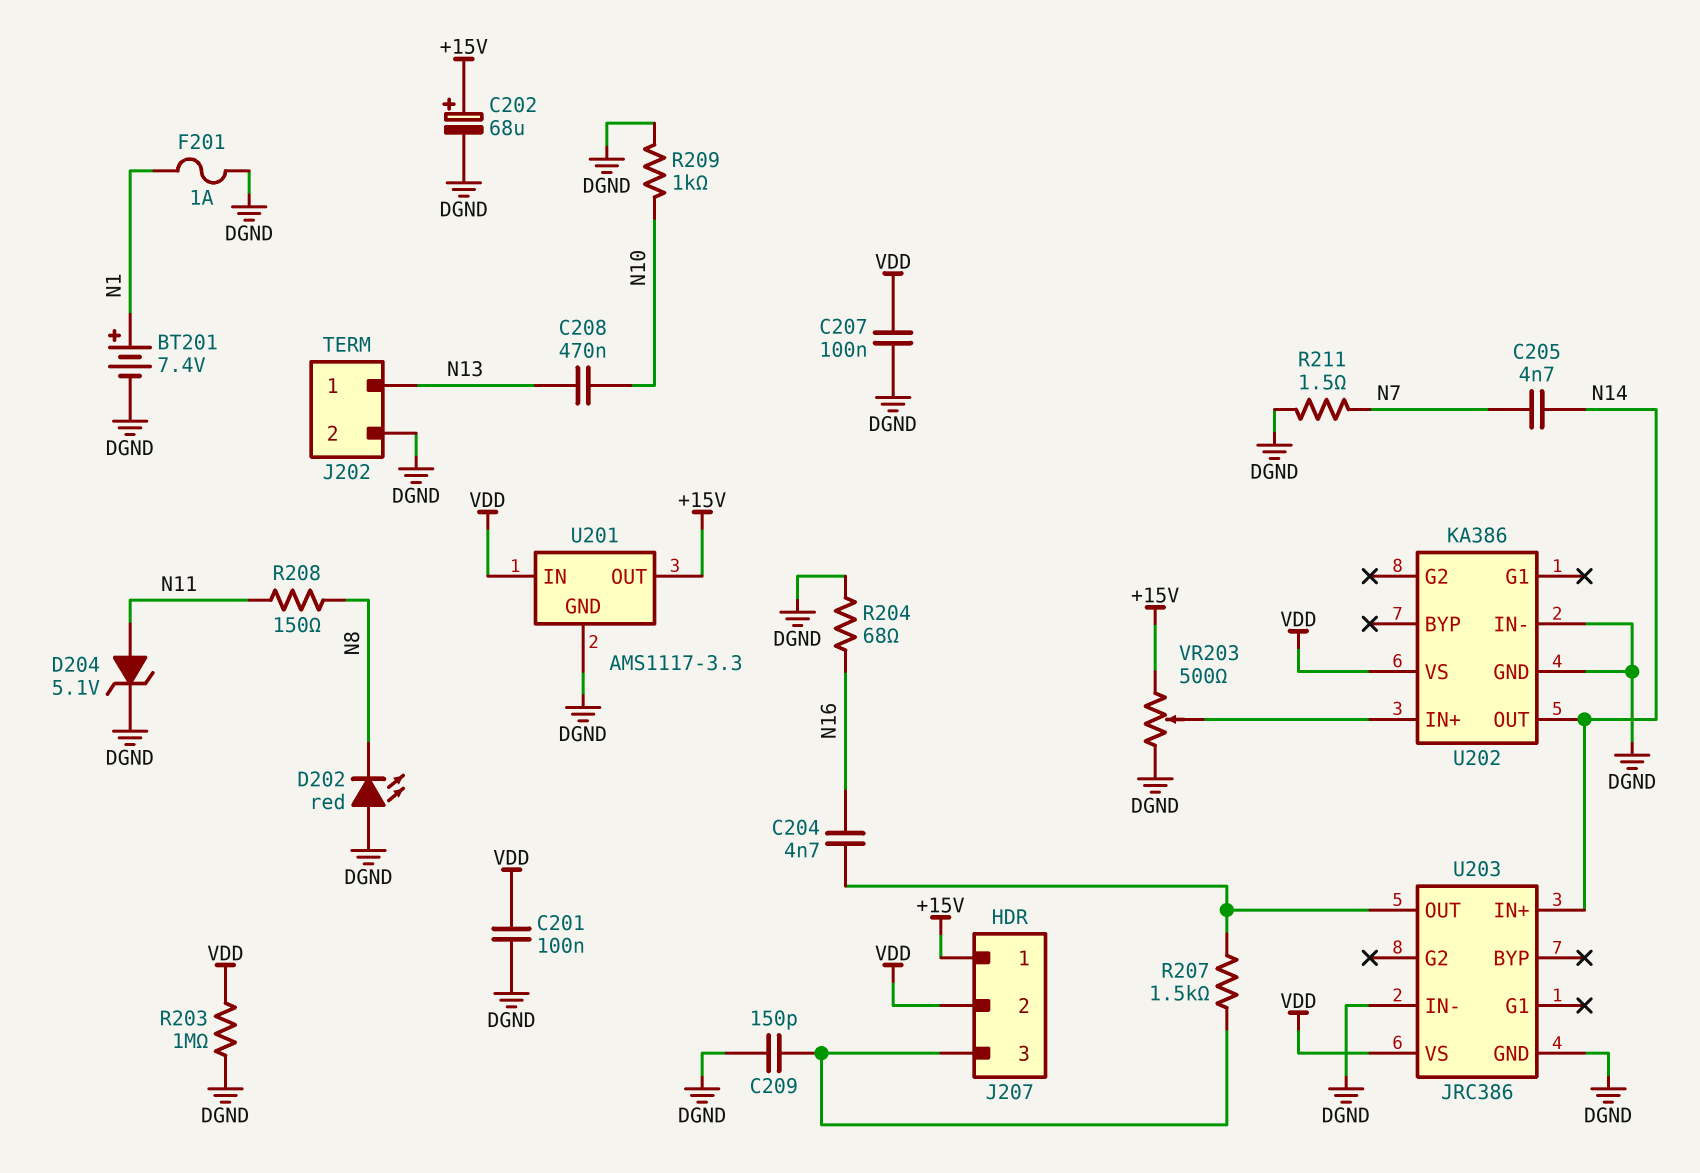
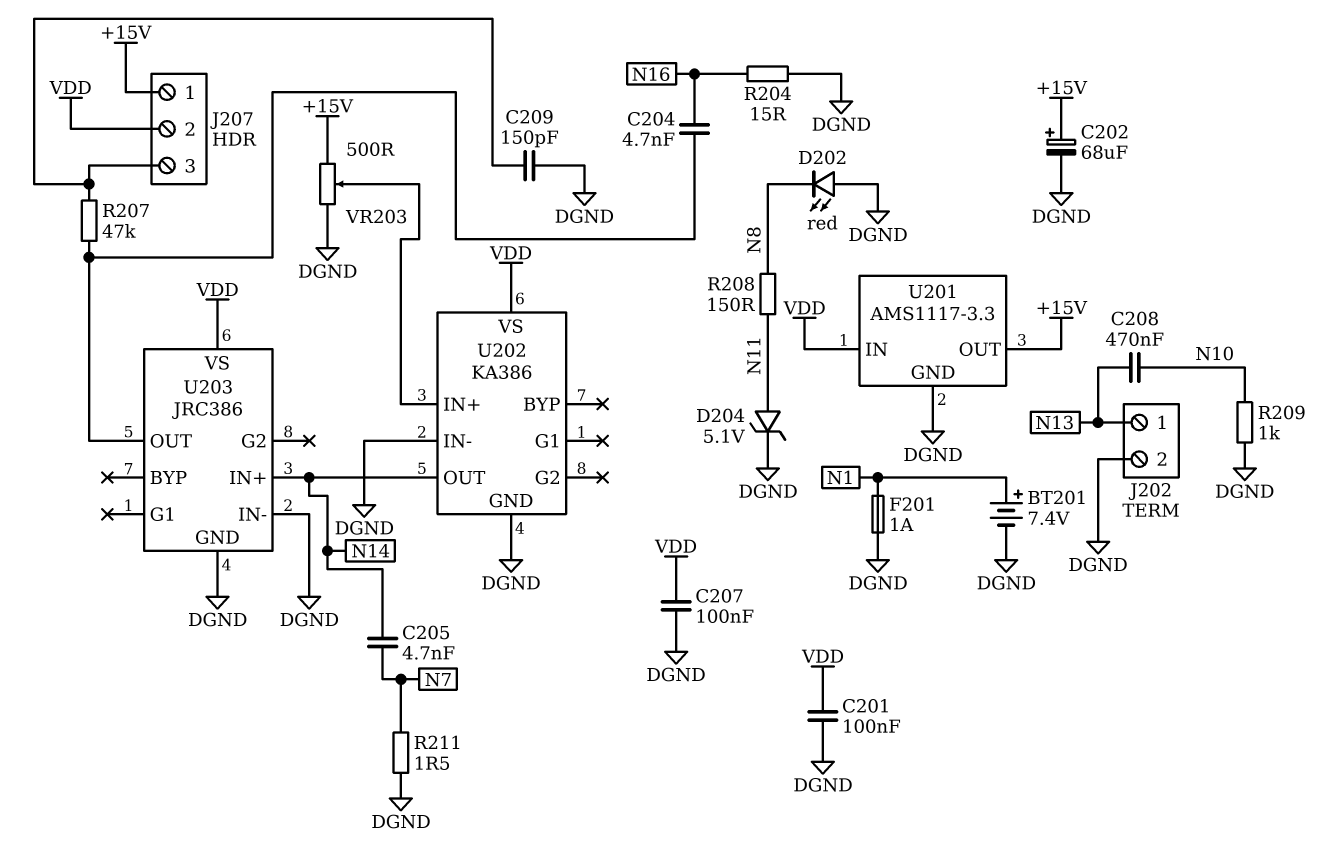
R203: 1M (DGND, VDD) -> none
R204: 68 (DGND, N16) -> 15 (DGND, N16)
R207: 1.5k (J207/3, U203/OUT) -> 47k (J207/3, U203/OUT)

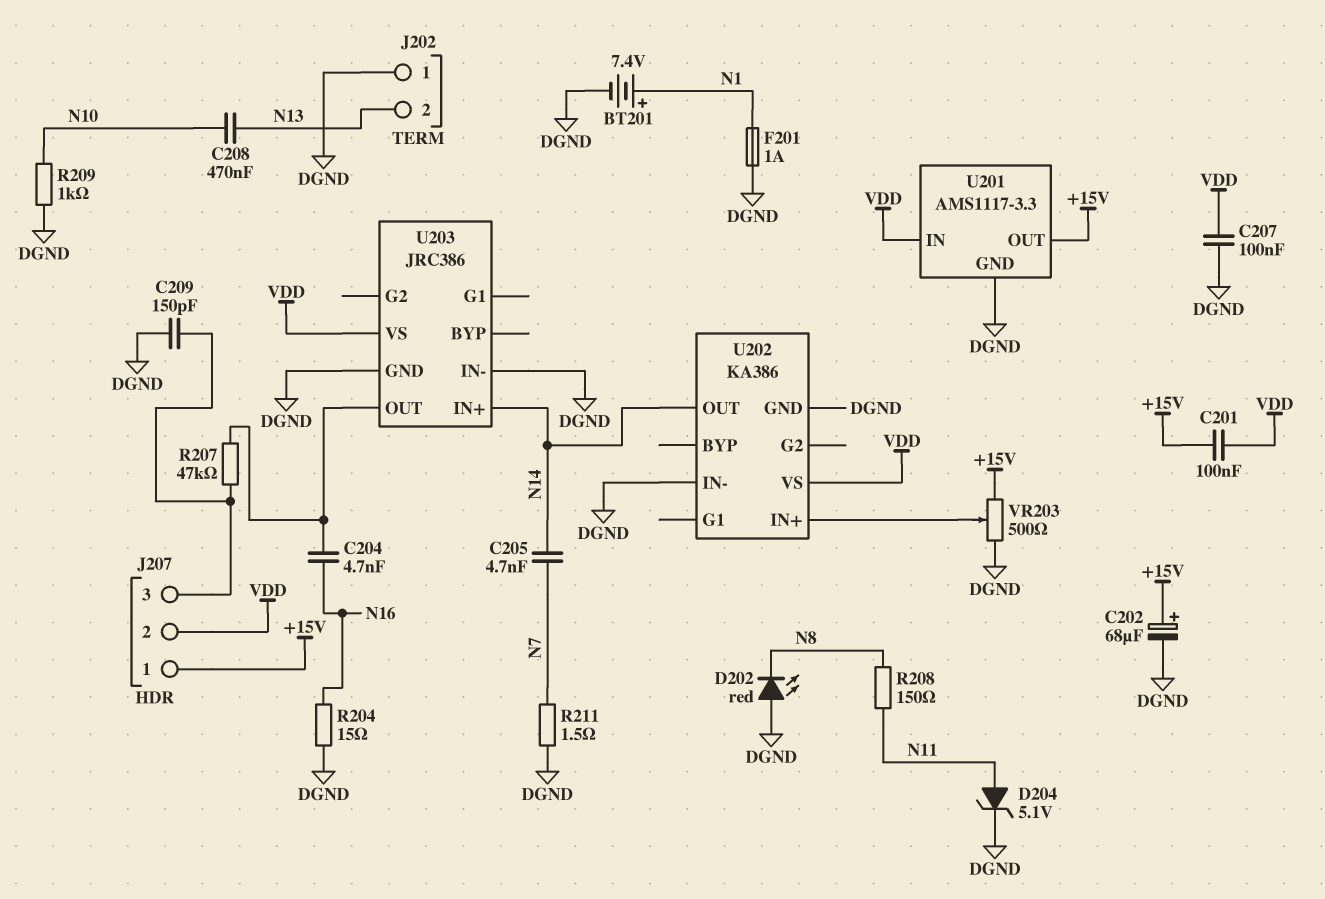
C201: 100nF (DGND, VDD) -> 100nF (+15V, VDD)
J202 pin 1: N13 -> DGND
J202 pin 2: DGND -> N13

